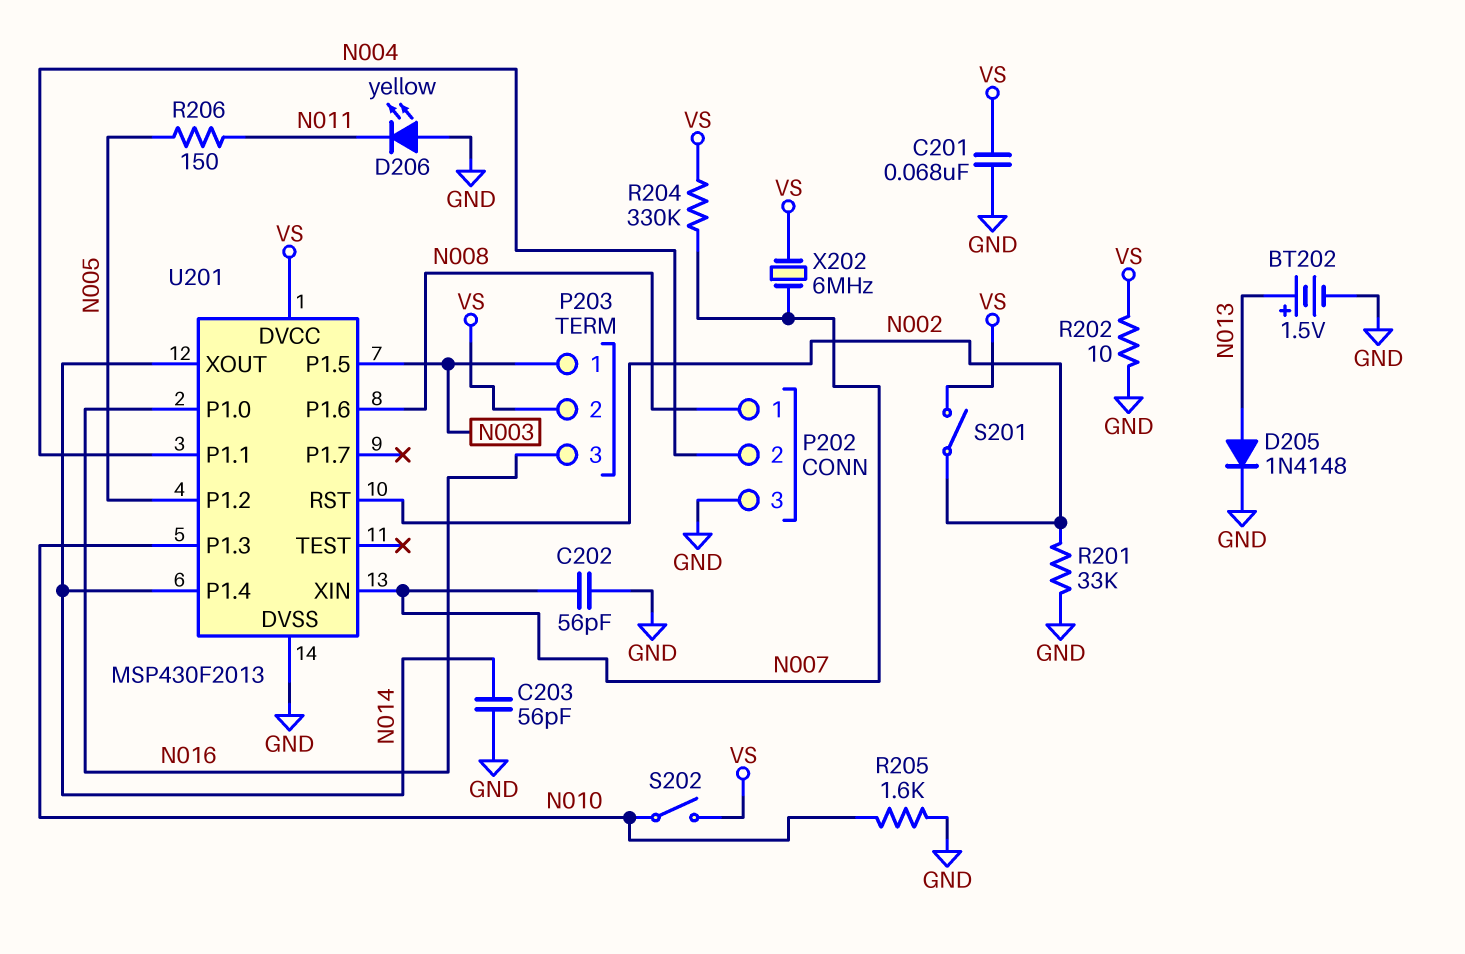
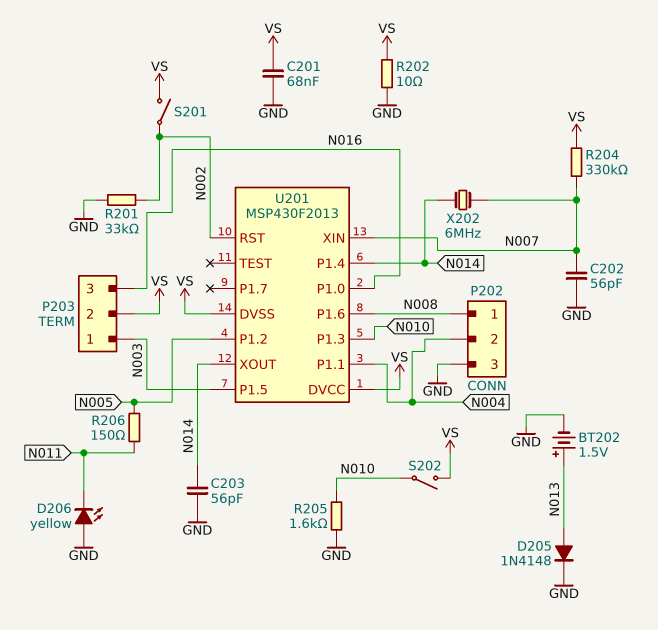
U201 pin DVSS: GND -> VS
X202: 6MHz (N007, VS) -> 6MHz (N007, N014)

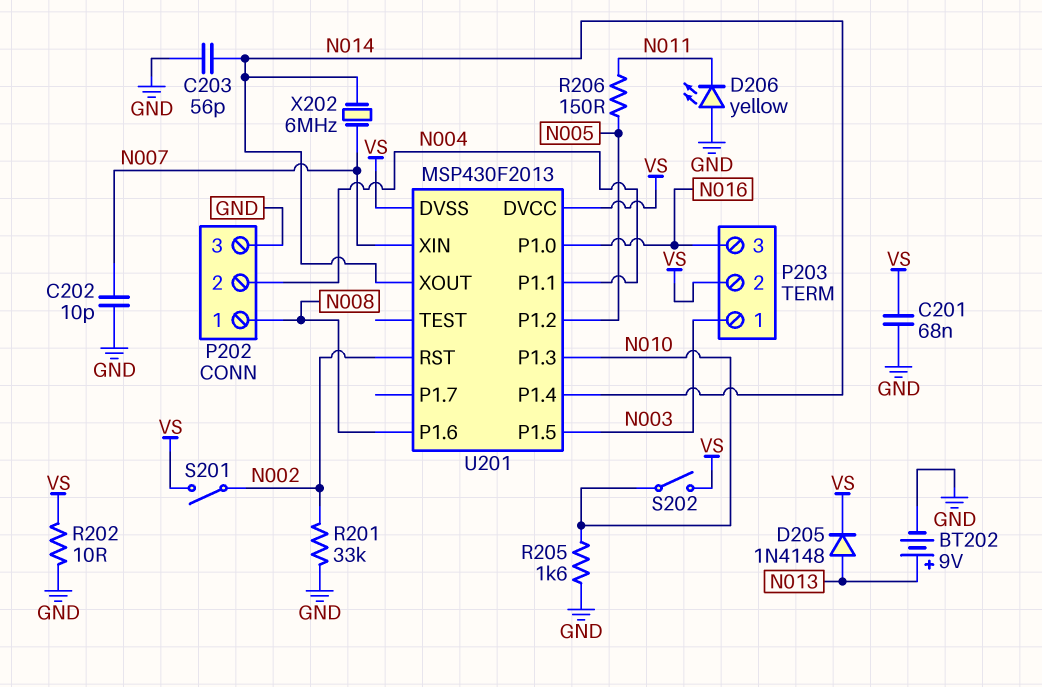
BT202: 1.5V (plus N013, minus GND) -> 9V (plus N013, minus GND)
C202: 56pF (GND, N007) -> 10pF (GND, N007)
D205: diode 1N4148 (A N013, K GND) -> diode 1N4148 (A N013, K VS)
R204: 330k (N007, VS) -> none

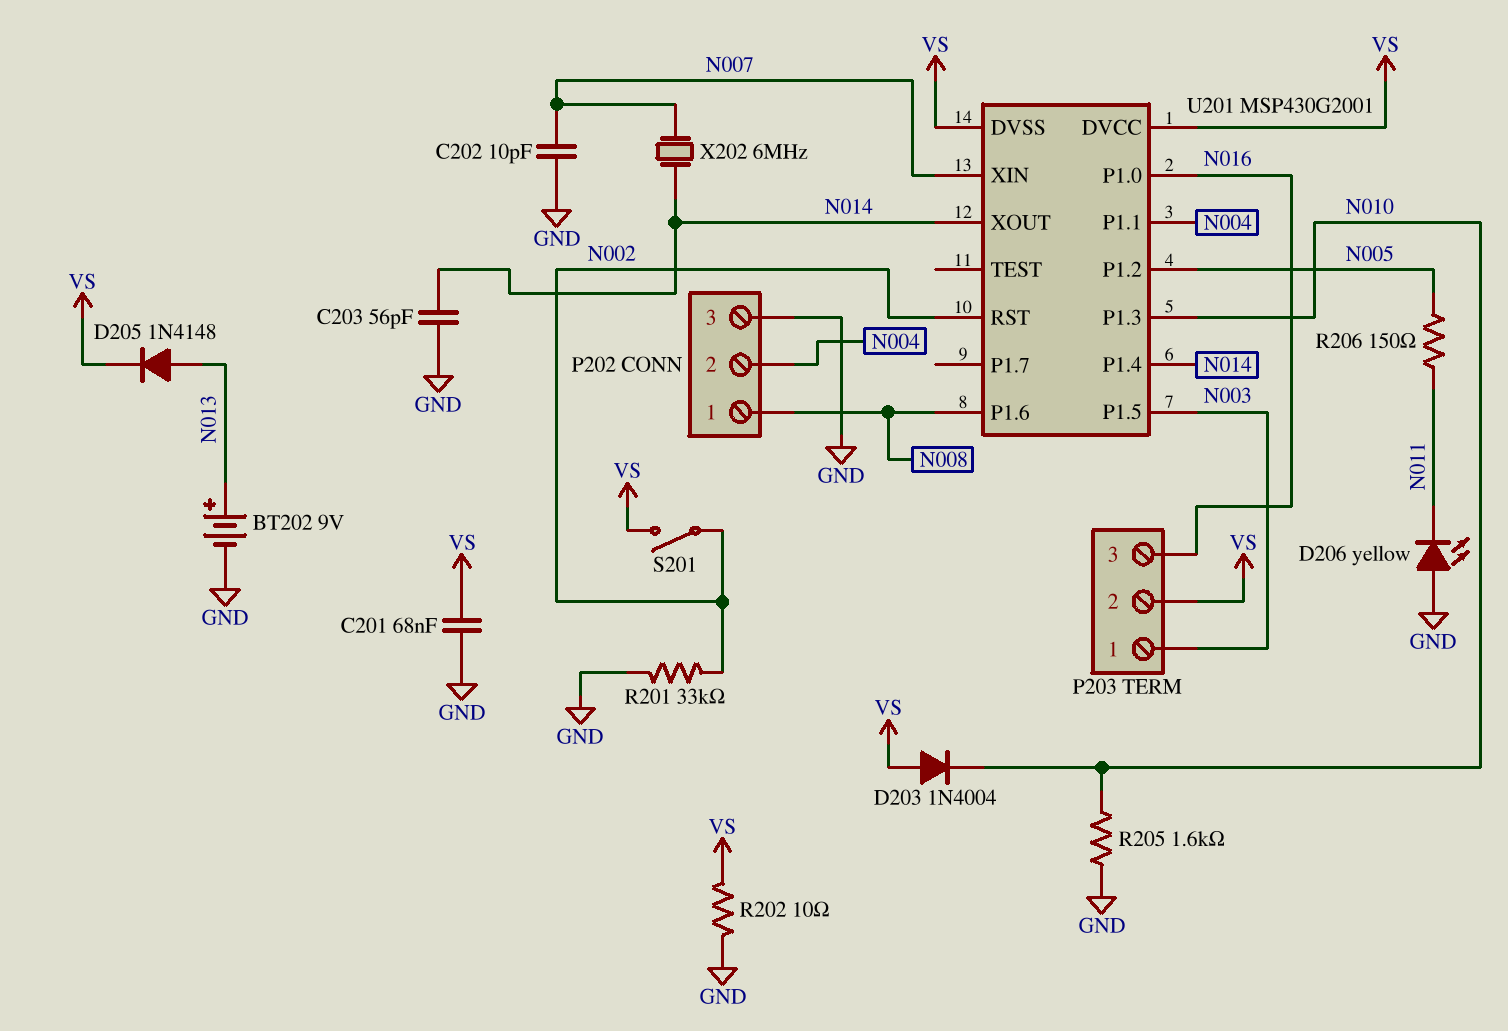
D203: none -> diode 1N4004 (A VS, K N010)
S202: switch (N010, VS) -> none
U201: MSP430F2013 -> MSP430G2001

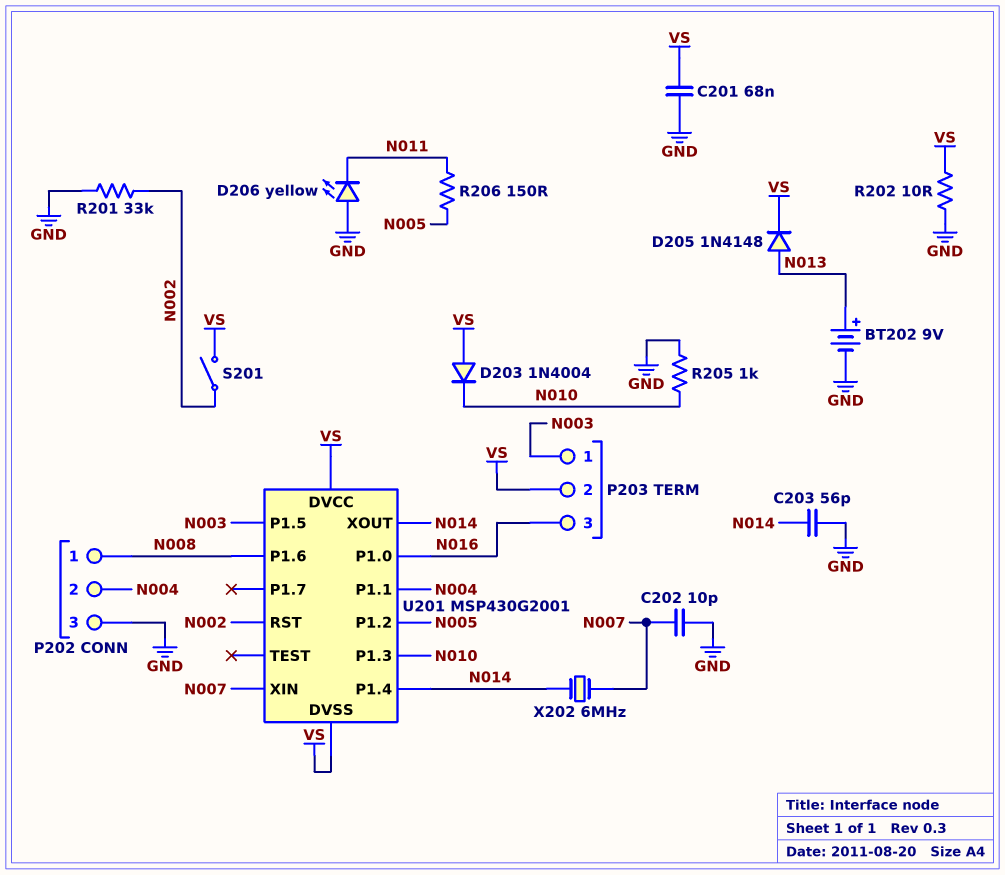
R205: 1.6k (GND, N010) -> 1k (GND, N010)

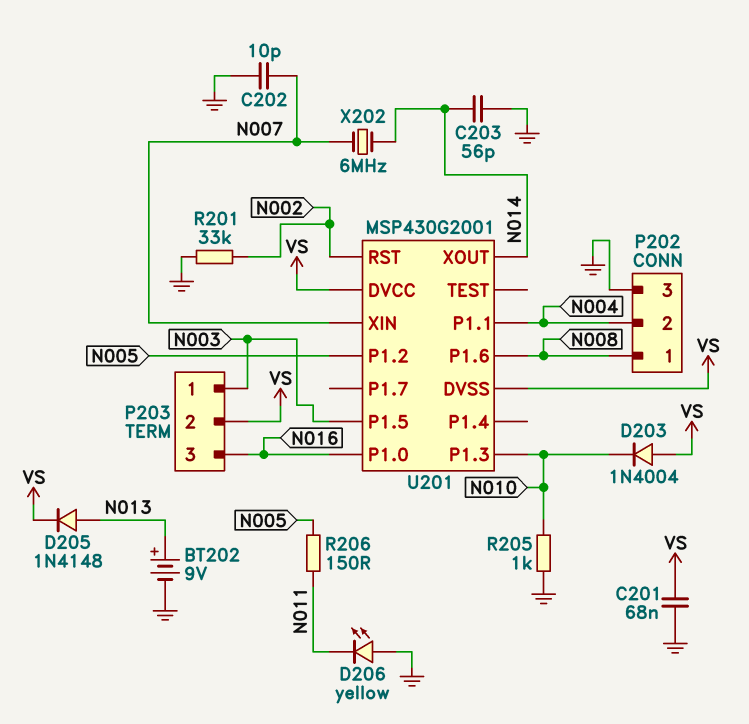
R202: 10 (GND, VS) -> none
S201: switch (N002, VS) -> none
U201 pin P1.4: N014 -> none

